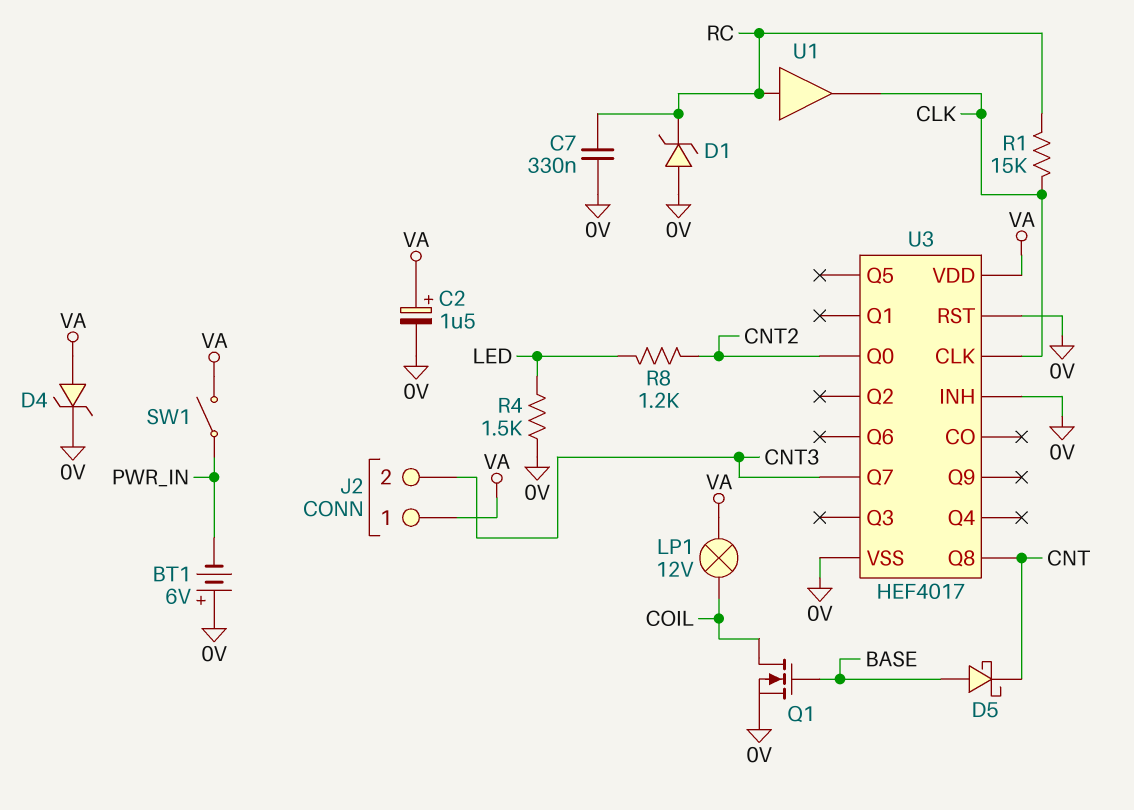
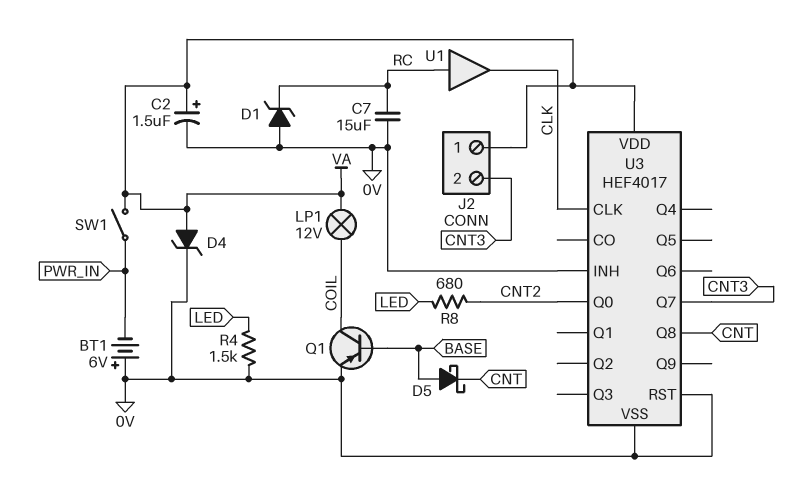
C7: 330nF (0V, RC) -> 15uF (0V, RC)
Q1: NMOS (G BASE, D COIL, S 0V) -> PNP (B BASE, C COIL, E 0V)
R1: 15k (CLK, RC) -> none
R8: 1.2k (CNT2, LED) -> 680 (CNT2, LED)

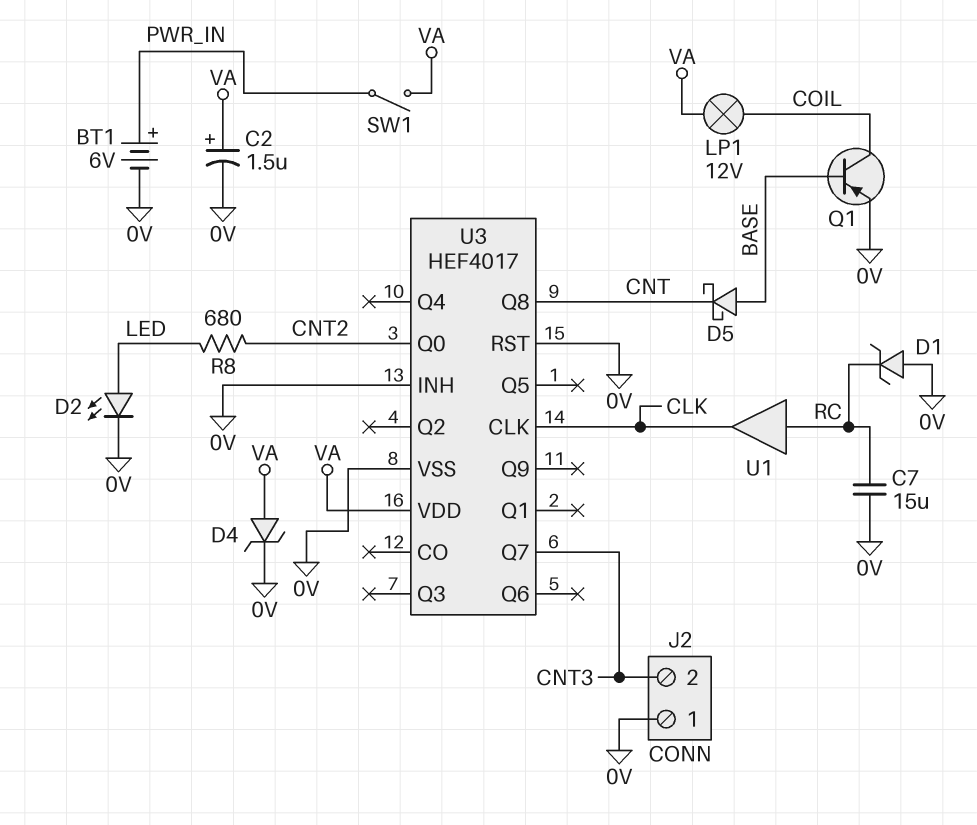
BT1: 6V (plus 0V, minus PWR_IN) -> 6V (plus PWR_IN, minus 0V)
D2: none -> LED (A LED, K 0V)
J2 pin 1: VA -> 0V
R4: 1.5k (0V, LED) -> none

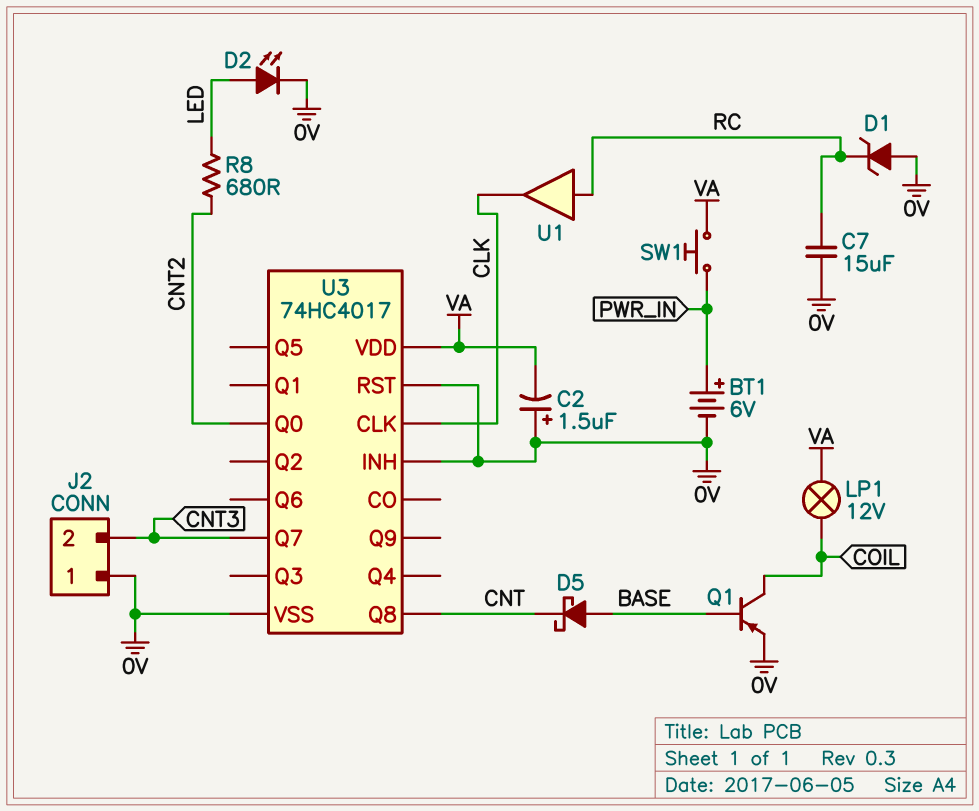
C2: 1.5uF (plus VA, minus 0V) -> 1.5uF (plus 0V, minus VA)
D4: zener (A VA, K 0V) -> none
SW1: switch (PWR_IN, VA) -> button (PWR_IN, VA)
U3: HEF4017 -> 74HC4017

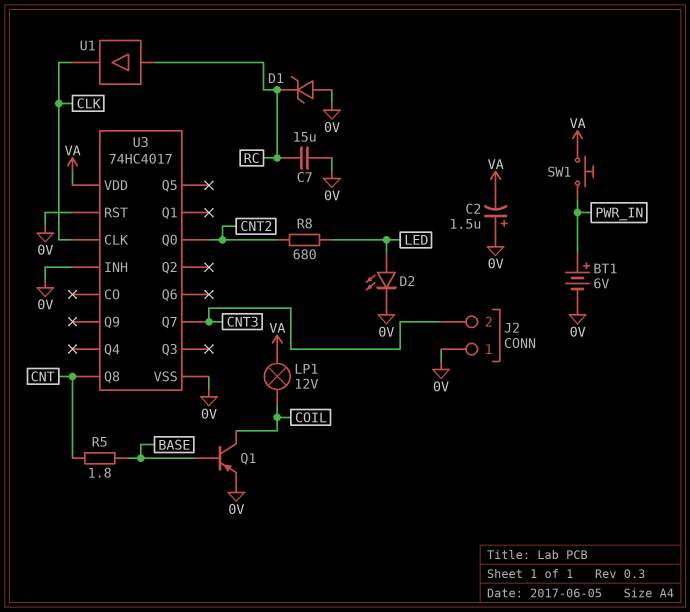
D5: schottky (A BASE, K CNT) -> none
R5: none -> 1.8 (BASE, CNT)

